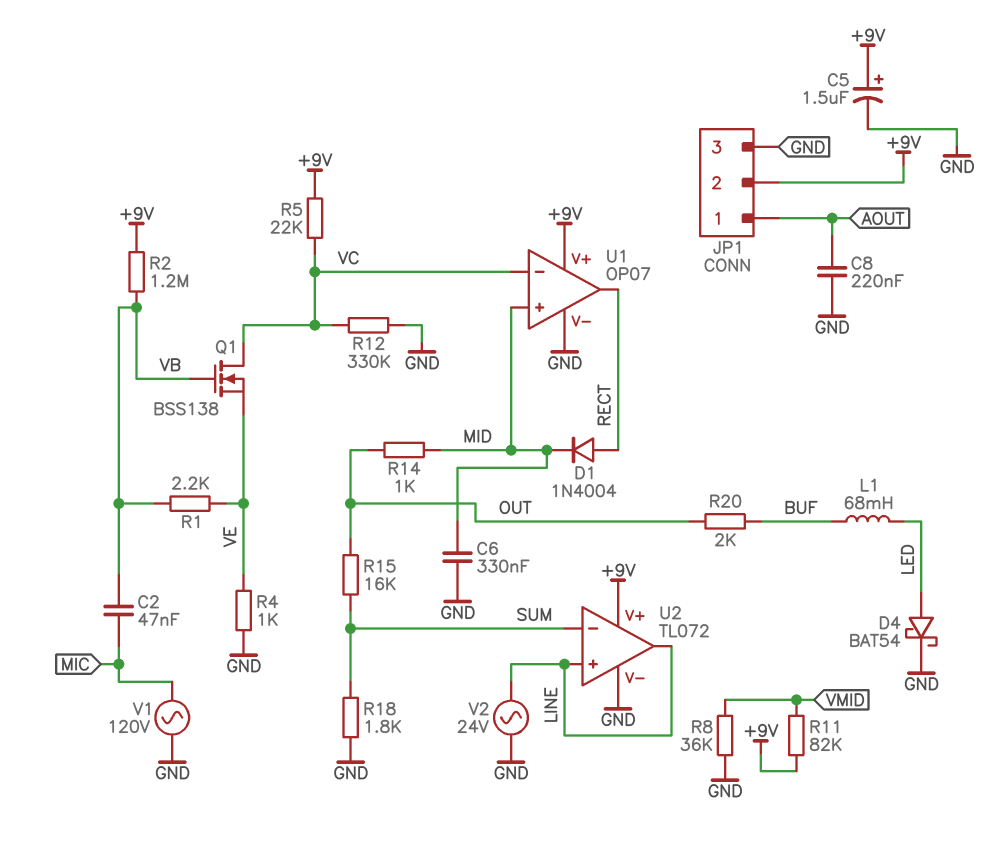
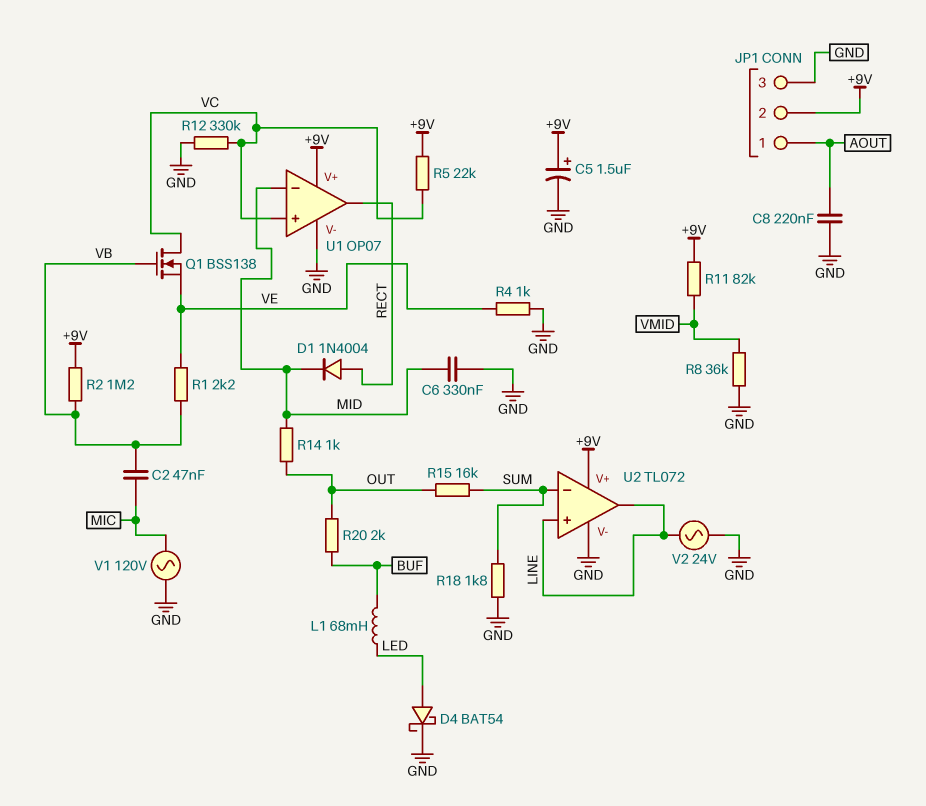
U1 pin in+: MID -> VC
U1 pin in-: VC -> MID

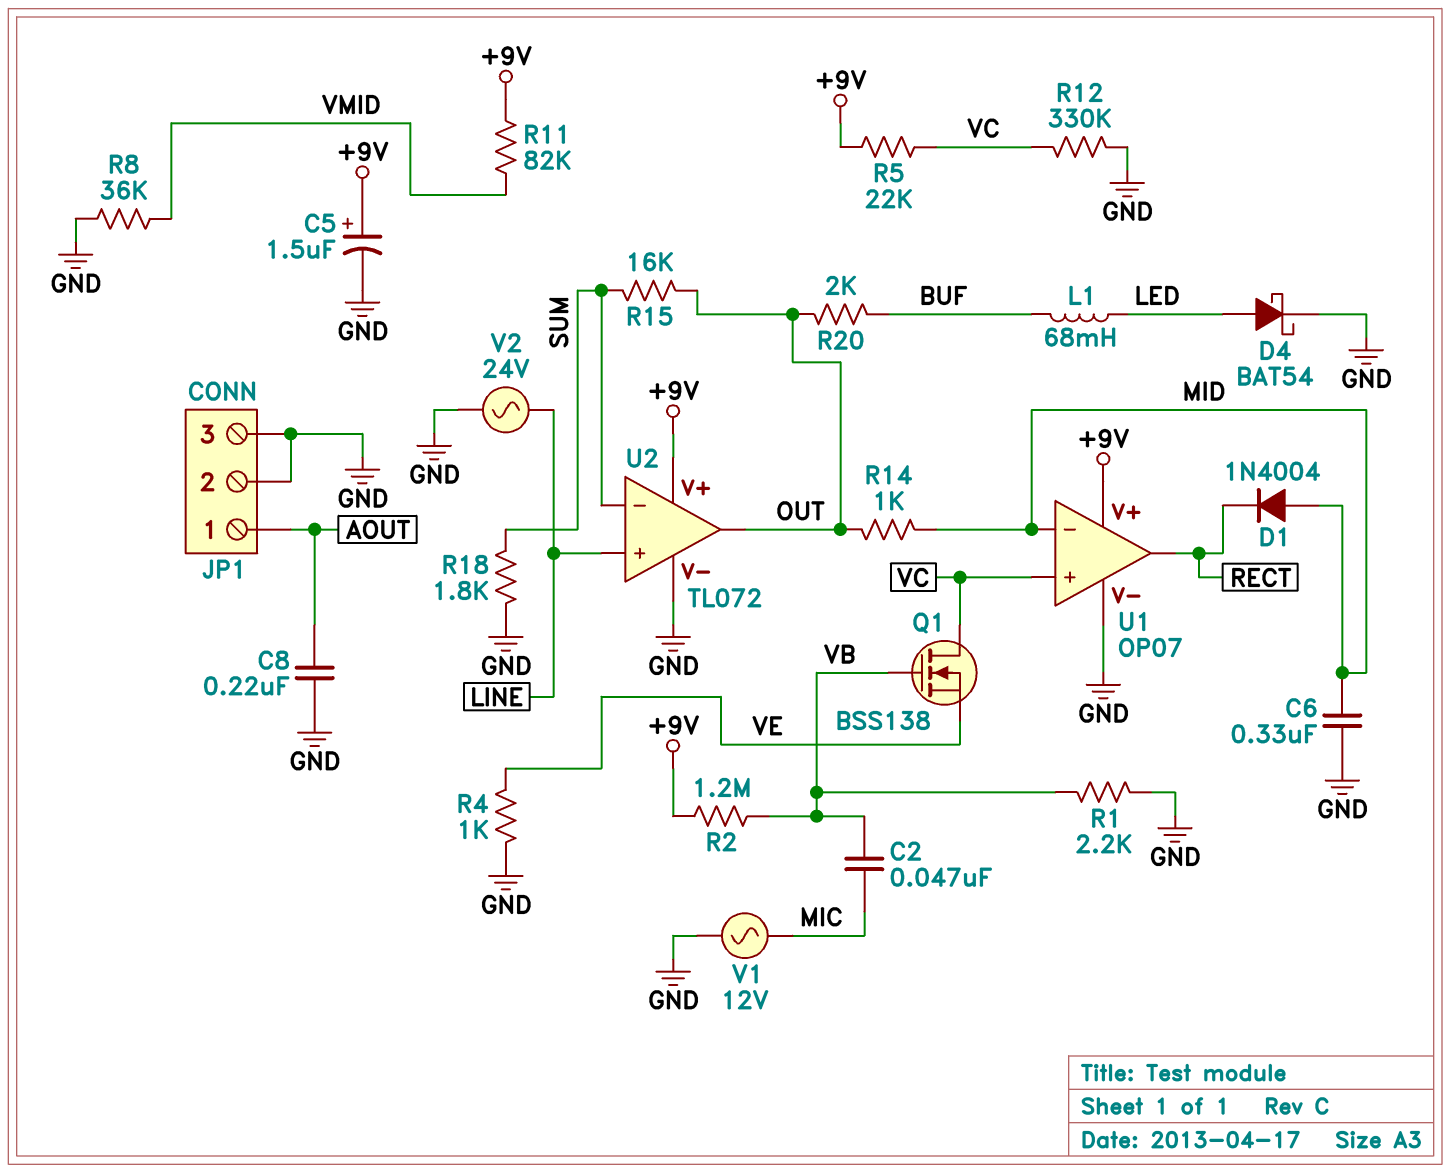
D1: diode 1N4004 (A RECT, K MID) -> diode 1N4004 (A MID, K RECT)
JP1 pin 2: +9V -> GND
R1: 2.2k (VB, VE) -> 2.2k (GND, VB)
U2 pin out: LINE -> OUT
V1: AC 120V (GND, MIC) -> AC 12V (GND, MIC)

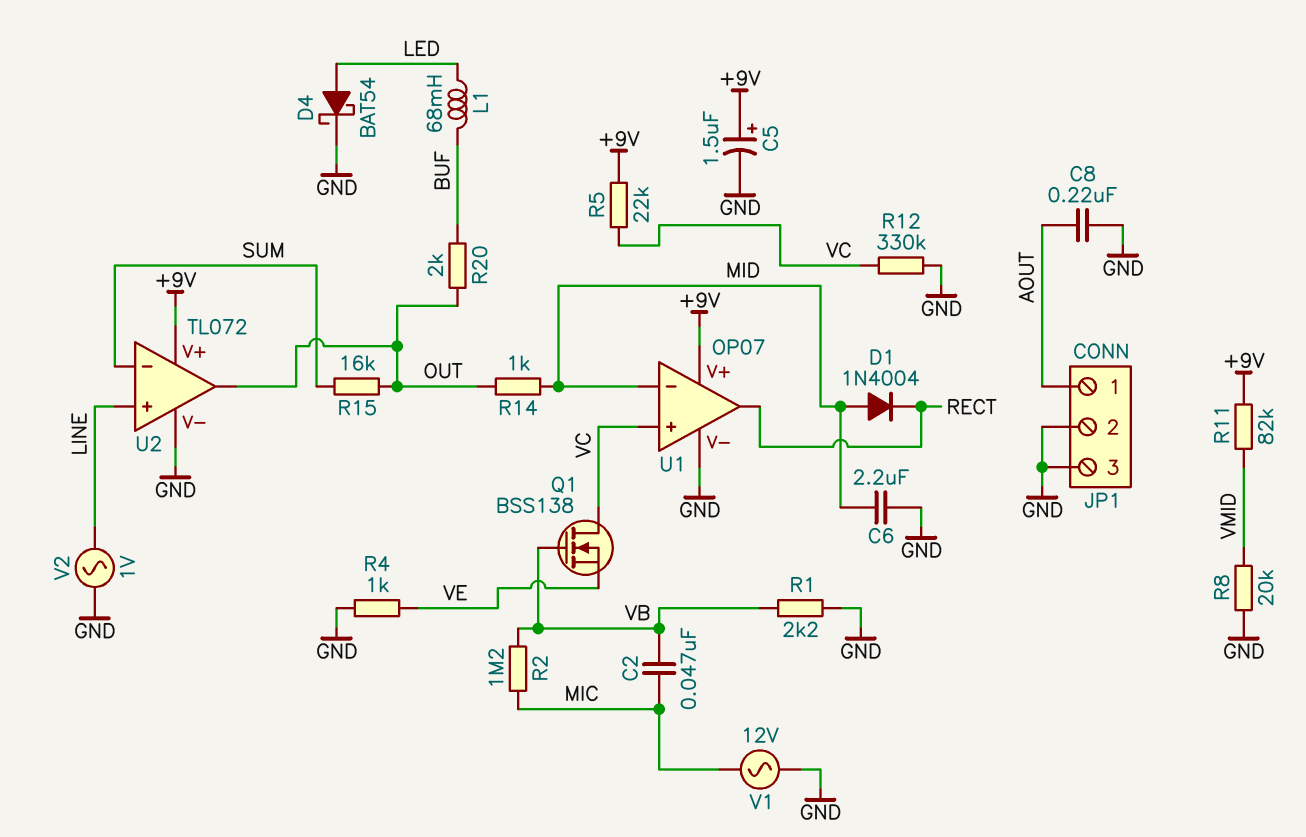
C6: 330nF (GND, MID) -> 2.2uF (GND, MID)
R2: 1.2M (+9V, VB) -> 1.2M (MIC, VB)
R8: 36k (GND, VMID) -> 20k (GND, VMID)
R18: 1.8k (GND, SUM) -> none
V2: AC 24V (GND, LINE) -> AC 1V (GND, LINE)

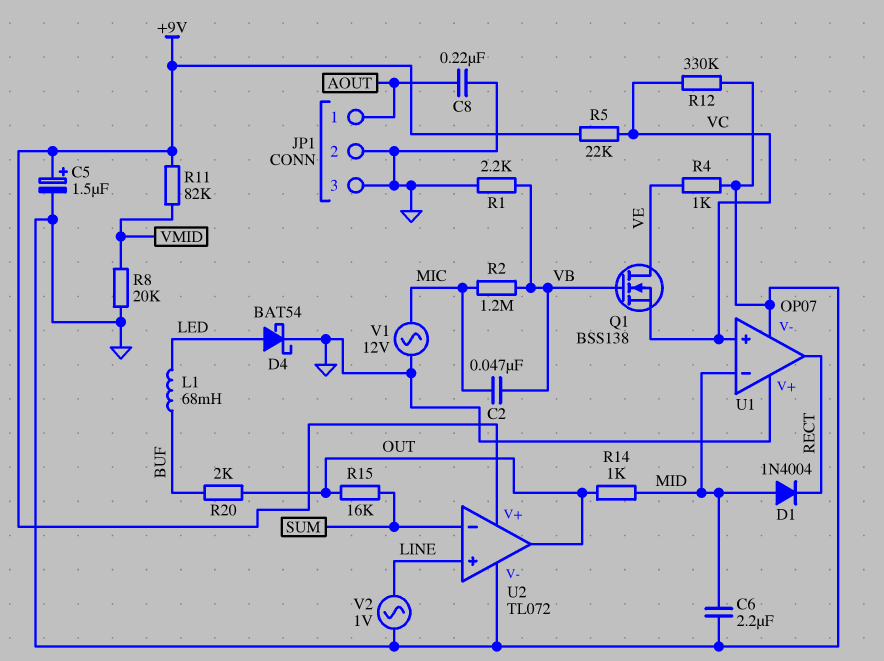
Q1: NMOS BSS138 (G VB, D VC, S VE) -> NMOS BSS138 (G VB, D VE, S VC)
U1 pin V+: +9V -> GND

